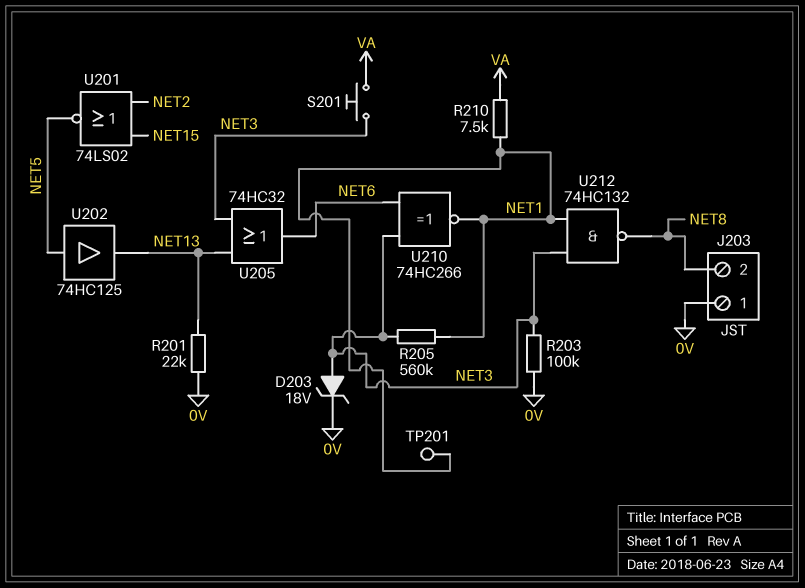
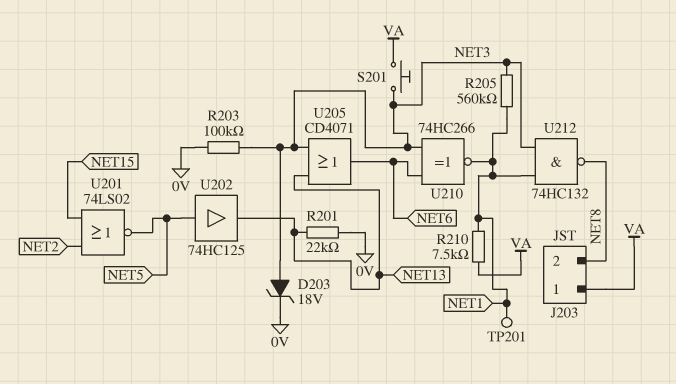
J203 pin 1: 0V -> VA
U205: OR 74HC32 (in NET3, in NET13, out NET6) -> OR CD4071 (in NET3, in NET13, out NET6)

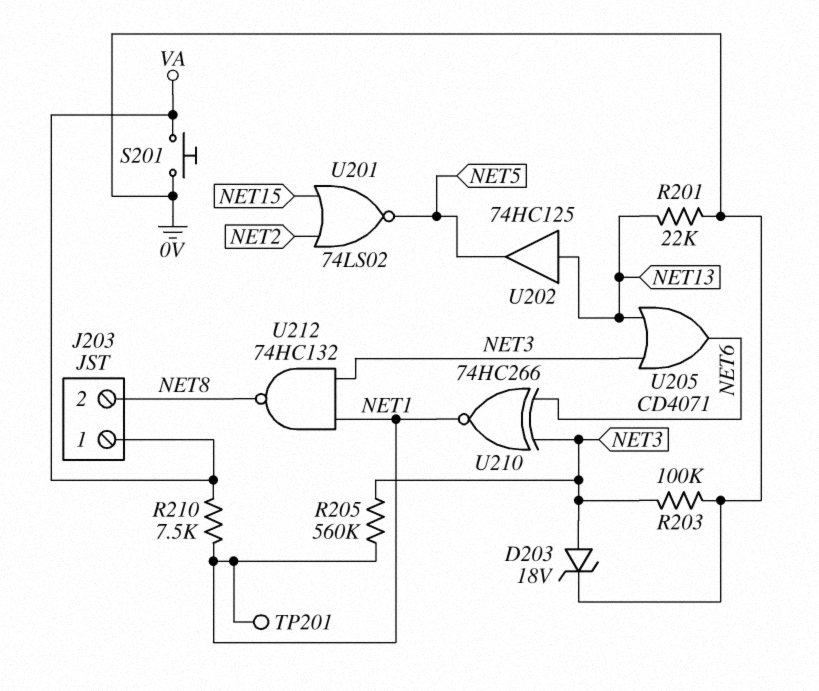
S201: button (NET3, VA) -> button (0V, VA)
U202: buffer 74HC125 (in NET5, out NET13) -> buffer 74HC125 (in NET13, out NET5)

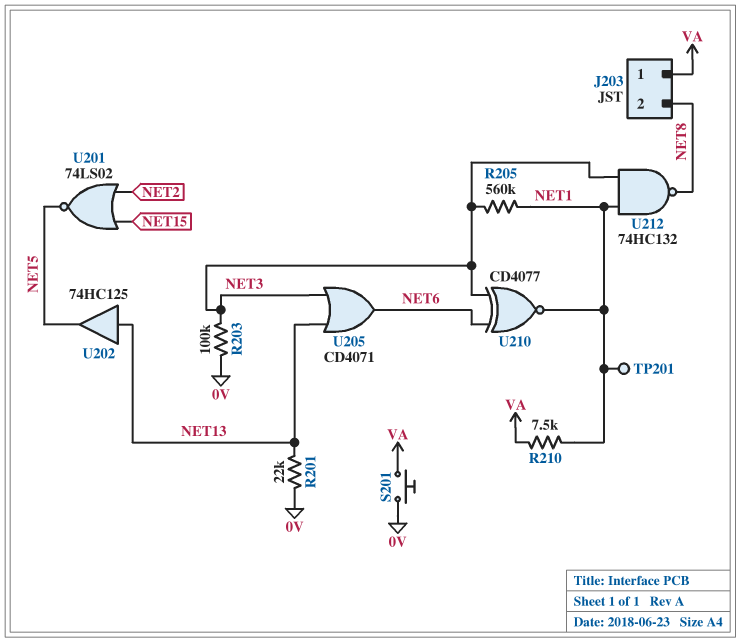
D203: zener 18V (A NET3, K 0V) -> none
U210: XNOR 74HC266 (in NET3, in NET6, out NET1) -> XNOR CD4077 (in NET3, in NET6, out NET1)

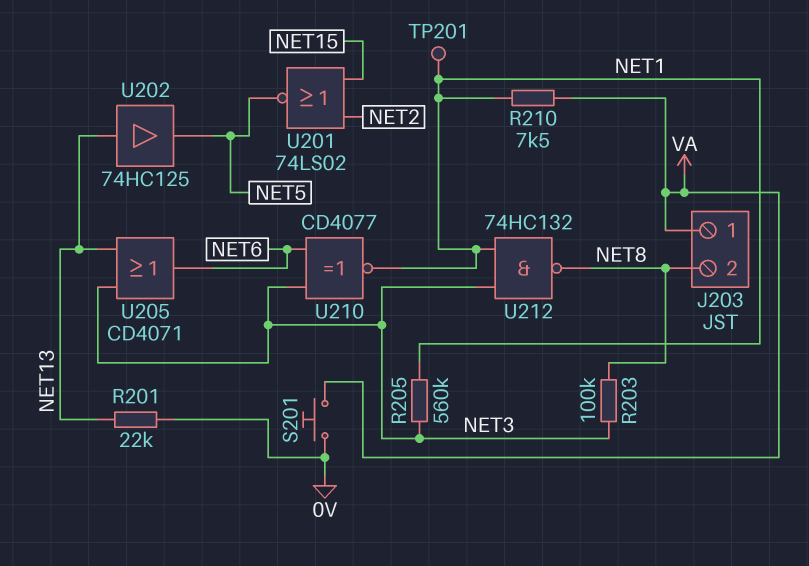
R203: 100k (0V, NET3) -> 100k (NET3, NET8)

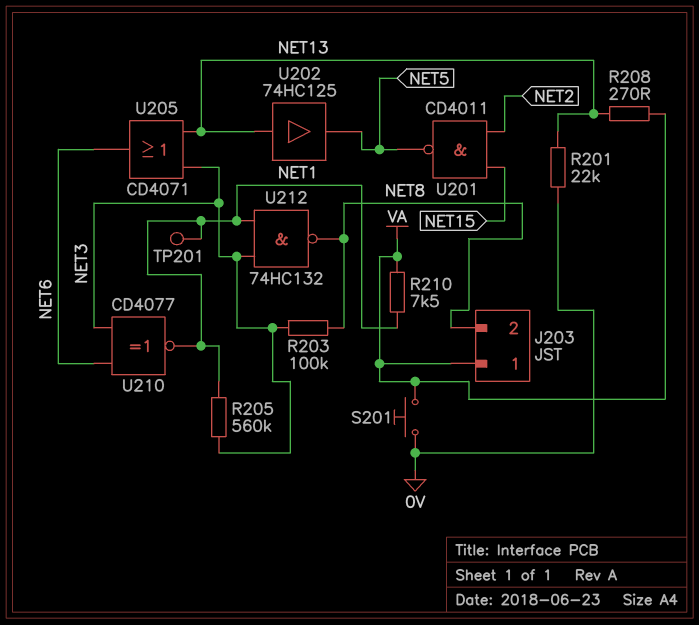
R208: none -> 270 (NET13, VA)
U201: NOR 74LS02 (in NET2, in NET15, out NET5) -> NAND CD4011 (in NET2, in NET15, out NET5)

